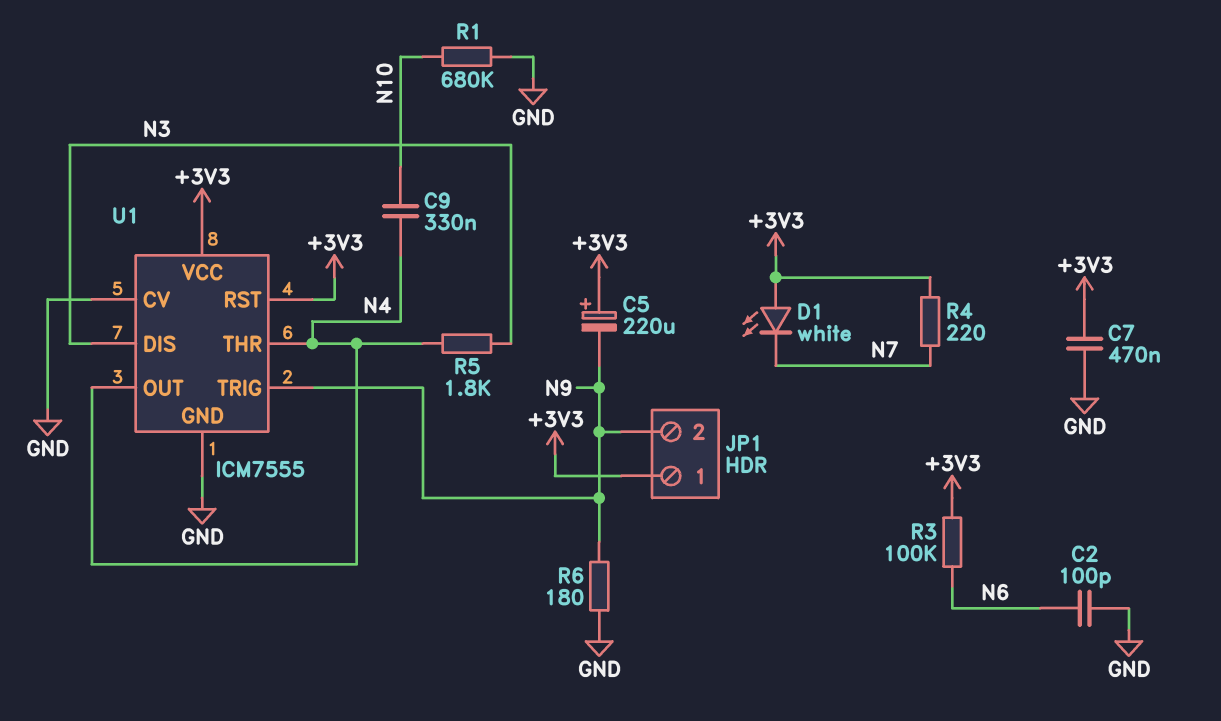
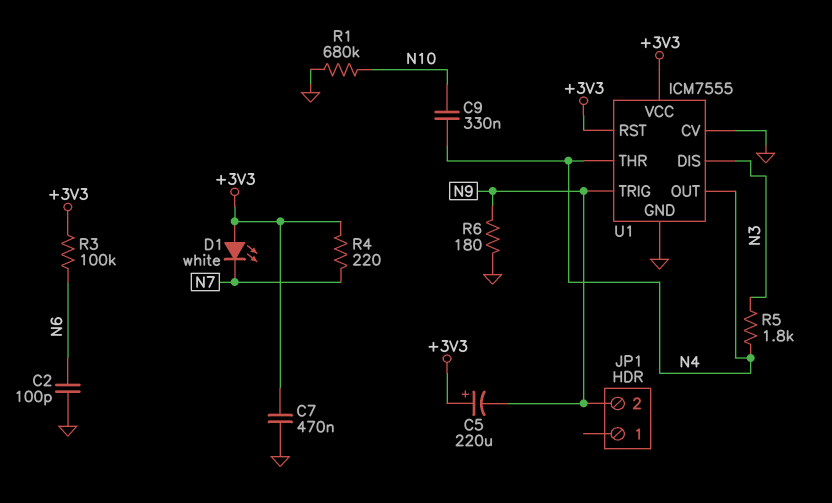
JP1 pin 1: +3V3 -> none

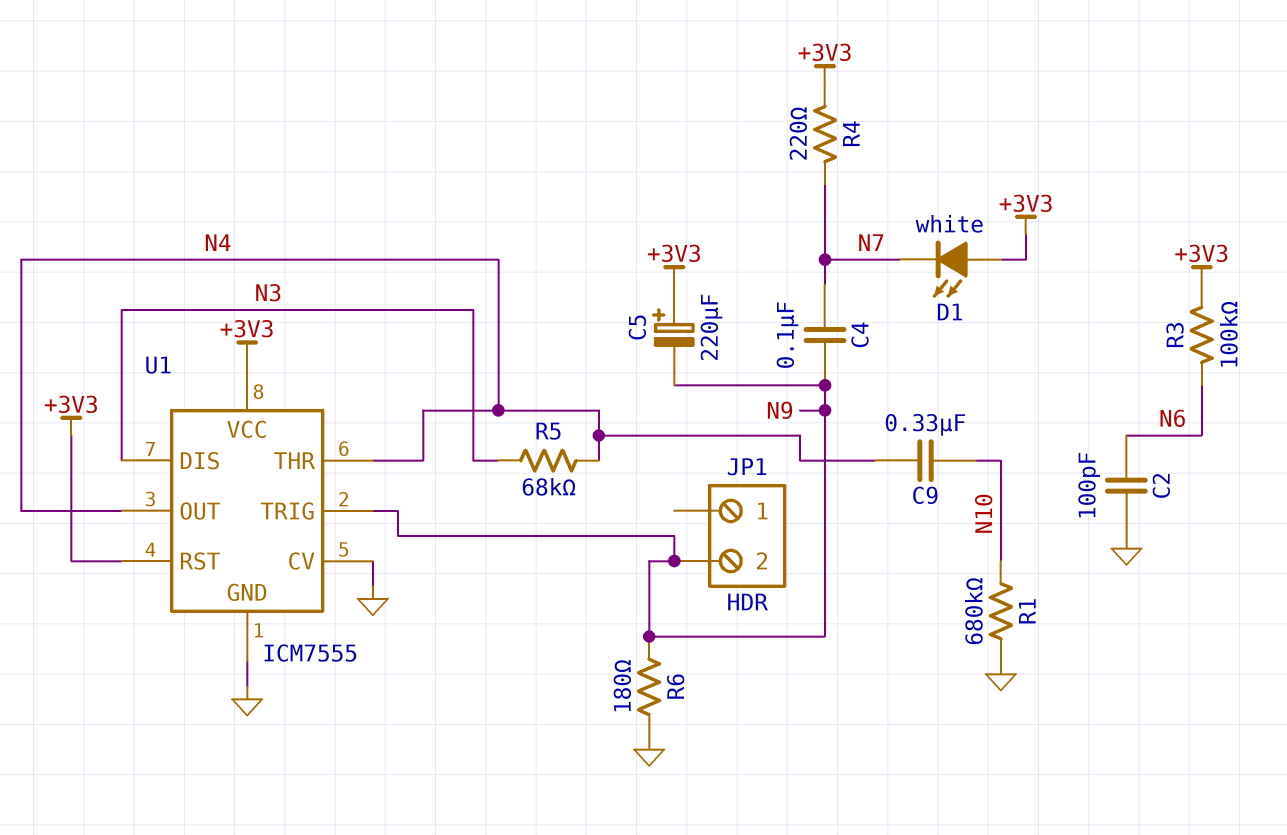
C4: none -> 100nF (N7, N9)
C7: 470nF (+3V3, GND) -> none
R5: 1.8k (N3, N4) -> 68k (N3, N4)

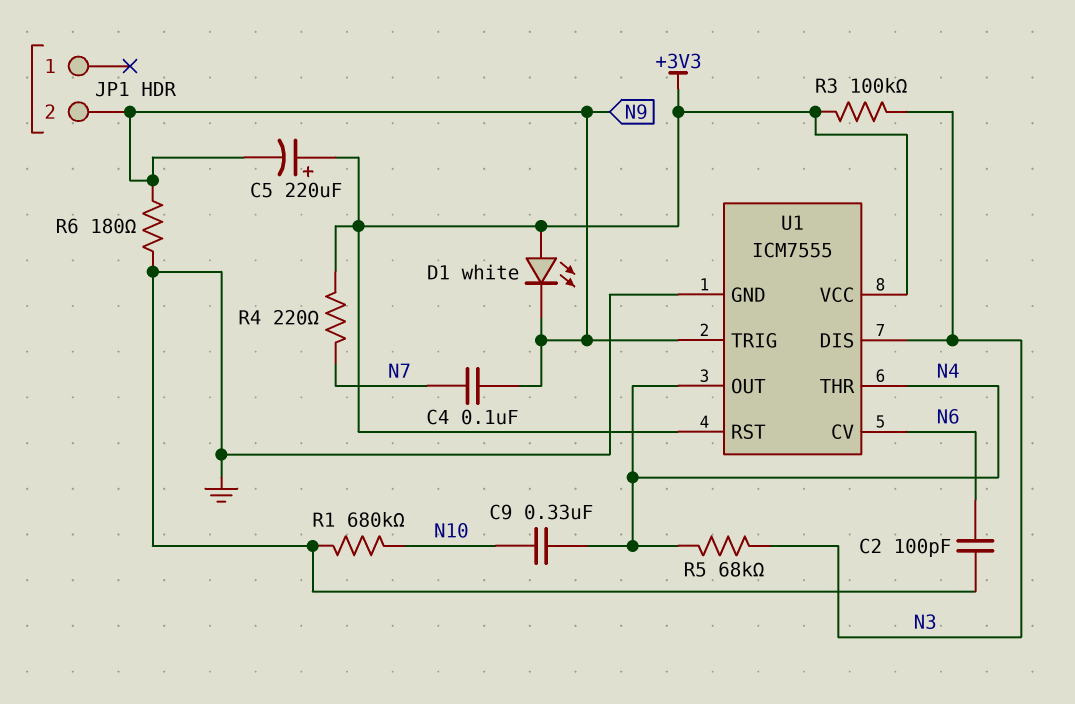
D1: LED white (A +3V3, K N7) -> LED white (A +3V3, K N9)
R3: 100k (+3V3, N6) -> 100k (+3V3, N3)
U1 pin CV: GND -> N6

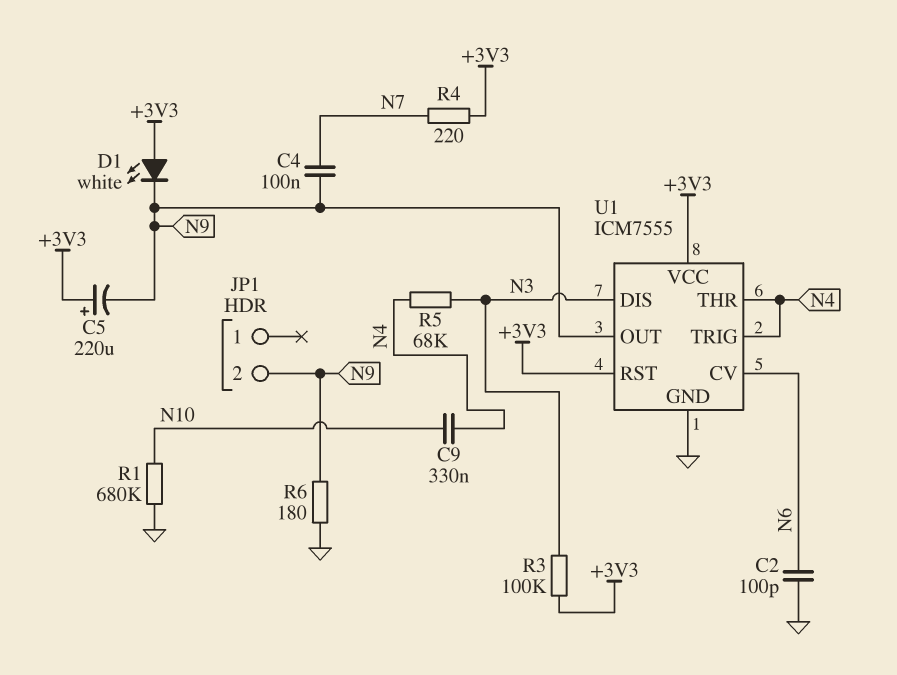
U1 pin OUT: N4 -> N9
U1 pin TRIG: N9 -> N4

